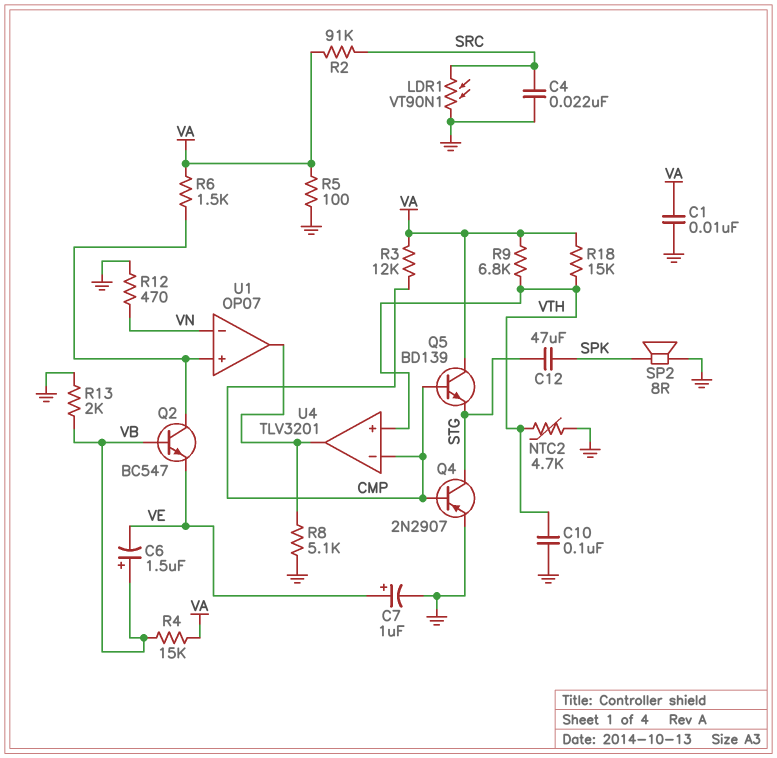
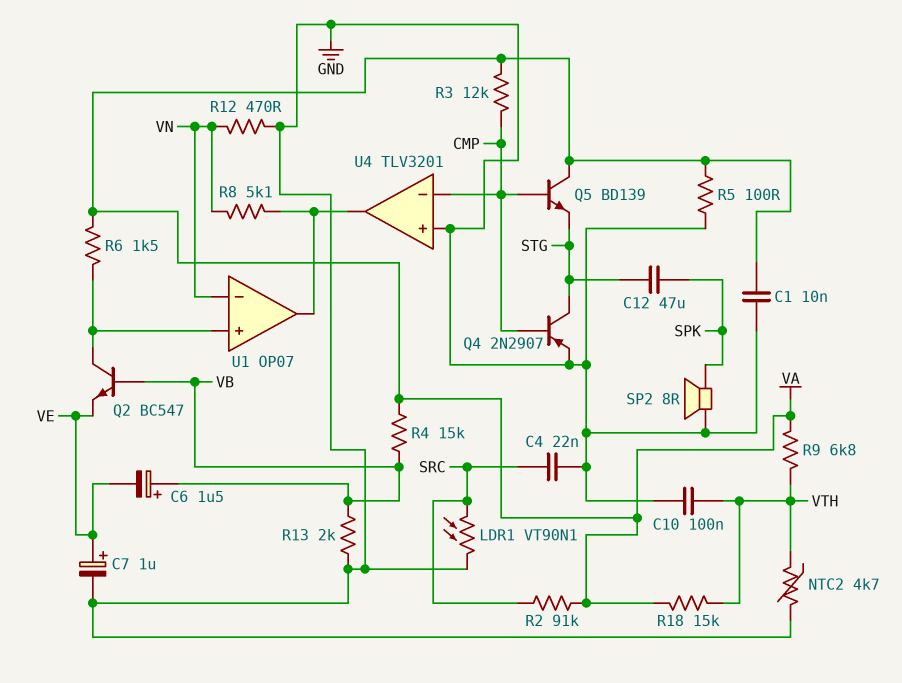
R8: 5.1k (GND, U1/out) -> 5.1k (U1/out, VN)
U4 pin in+: VTH -> GND

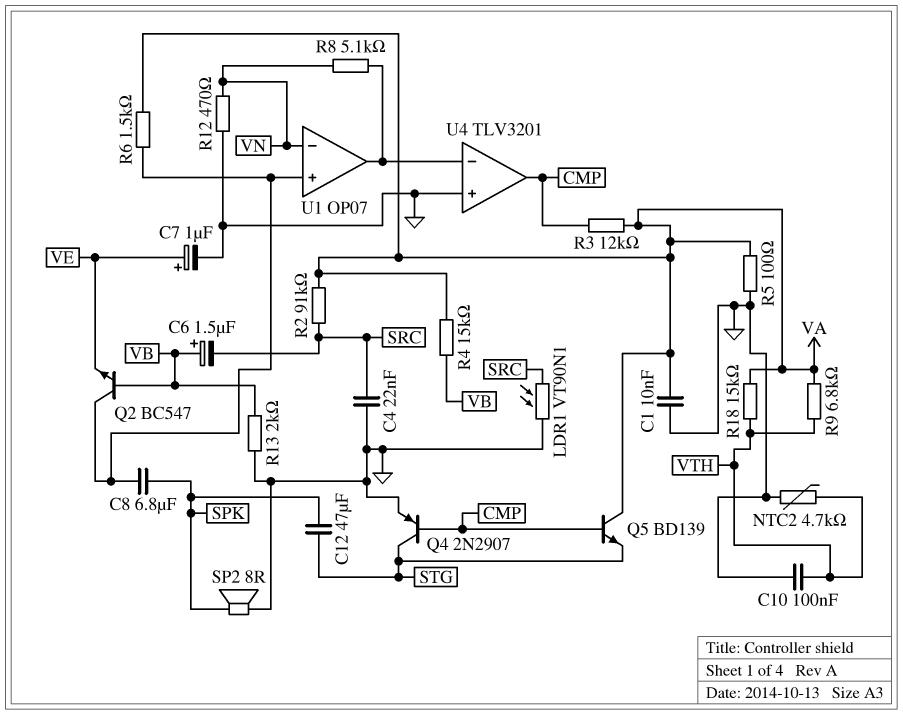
C6: 1.5uF (plus VB, minus VE) -> 1.5uF (plus VB, minus SRC)
C8: none -> 6.8uF (SPK, U1/in+)
U4 pin in-: CMP -> U1/out
U4 pin out: U1/out -> CMP

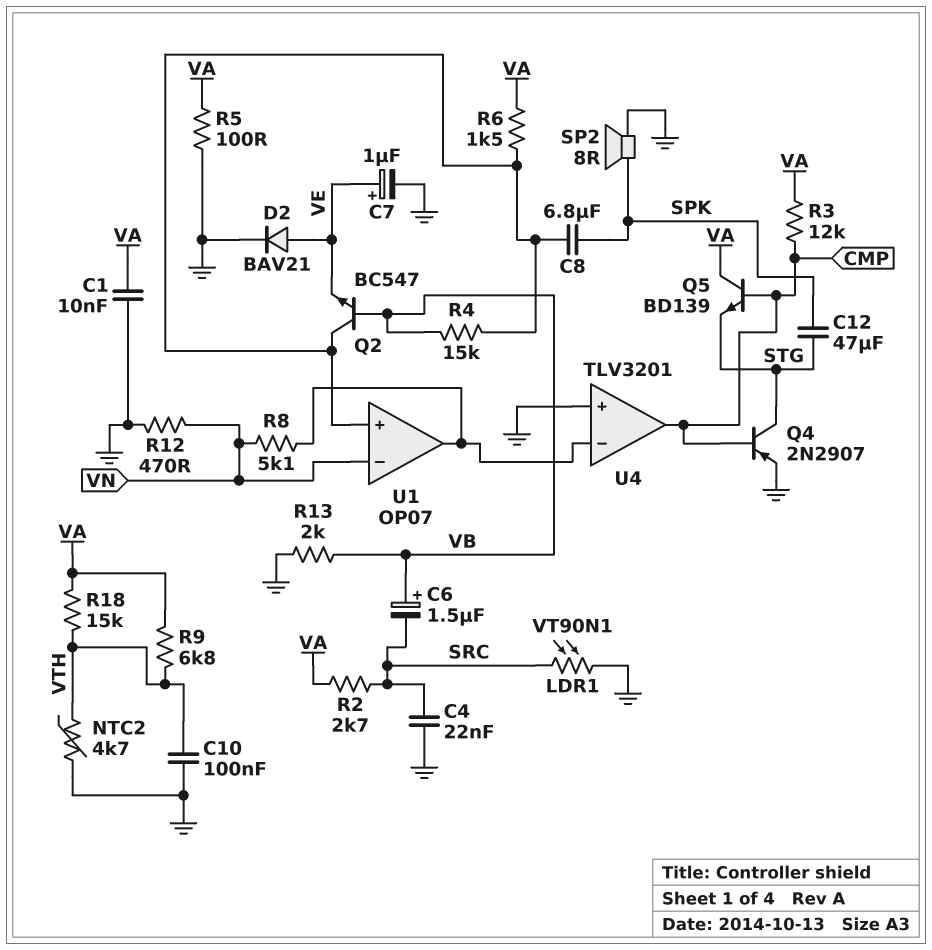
D2: none -> diode BAV21 (A VE, K GND)
R2: 91k (SRC, VA) -> 2.7k (SRC, VA)
R4: 15k (VA, VB) -> 15k (U1/in+, VB)

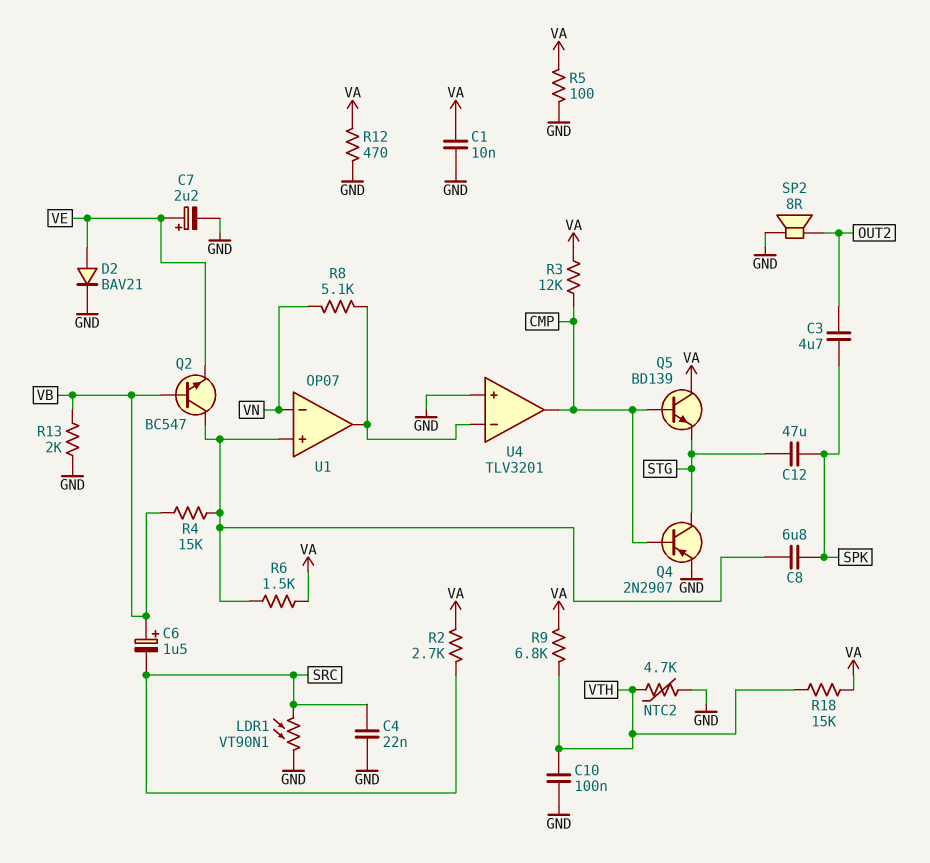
C3: none -> 4.7uF (OUT2, SPK)
C7: 1uF (plus VE, minus GND) -> 2.2uF (plus VE, minus GND)
R12: 470 (GND, VN) -> 470 (GND, VA)
SP2: speaker 8R (GND, SPK) -> speaker 8R (GND, OUT2)

